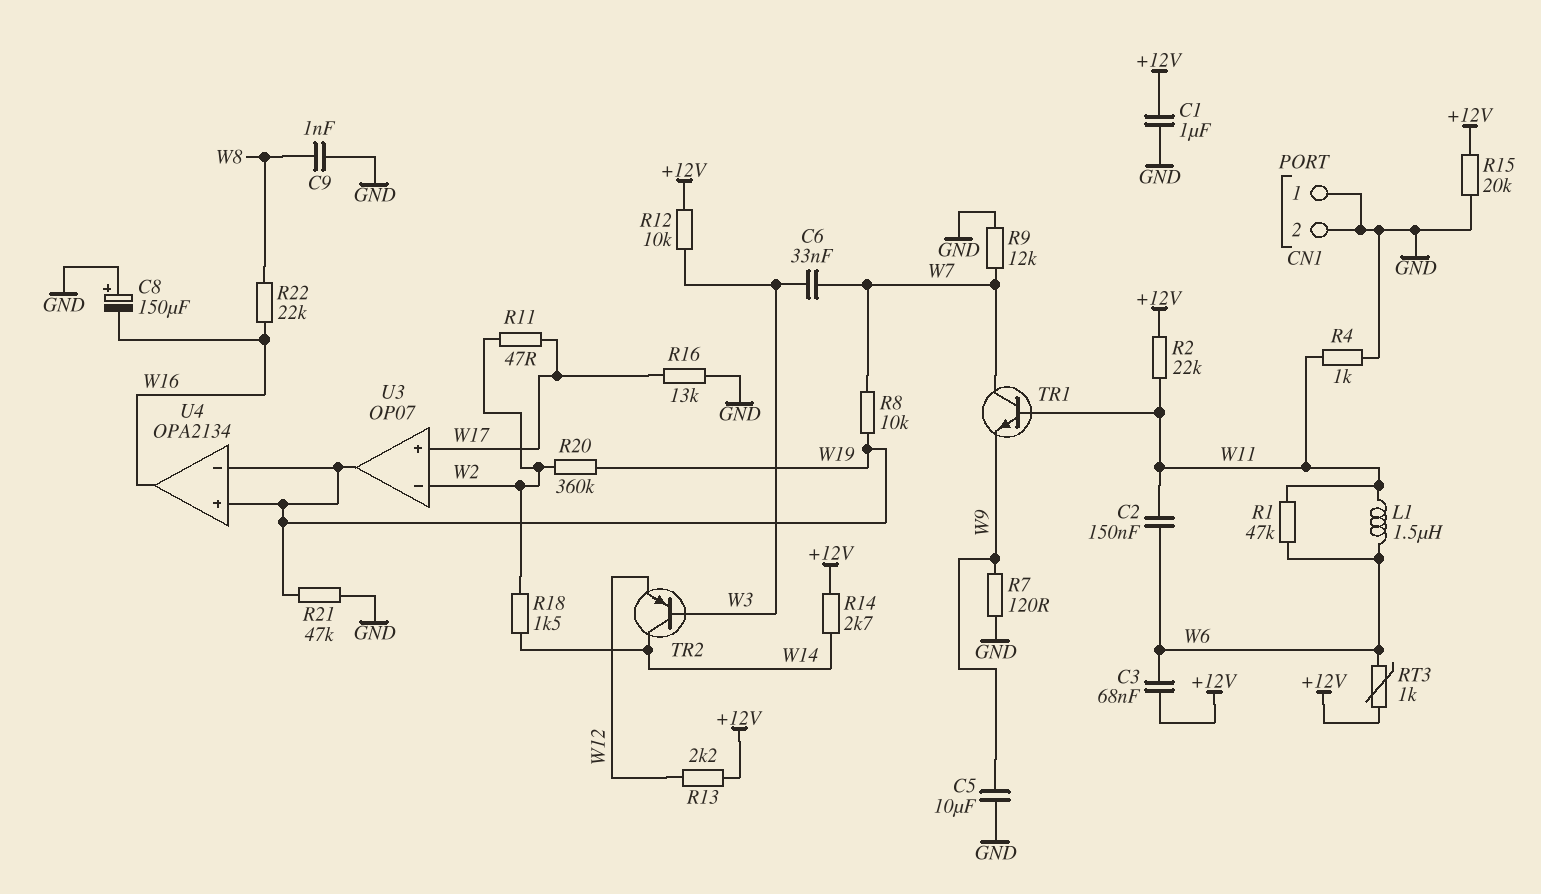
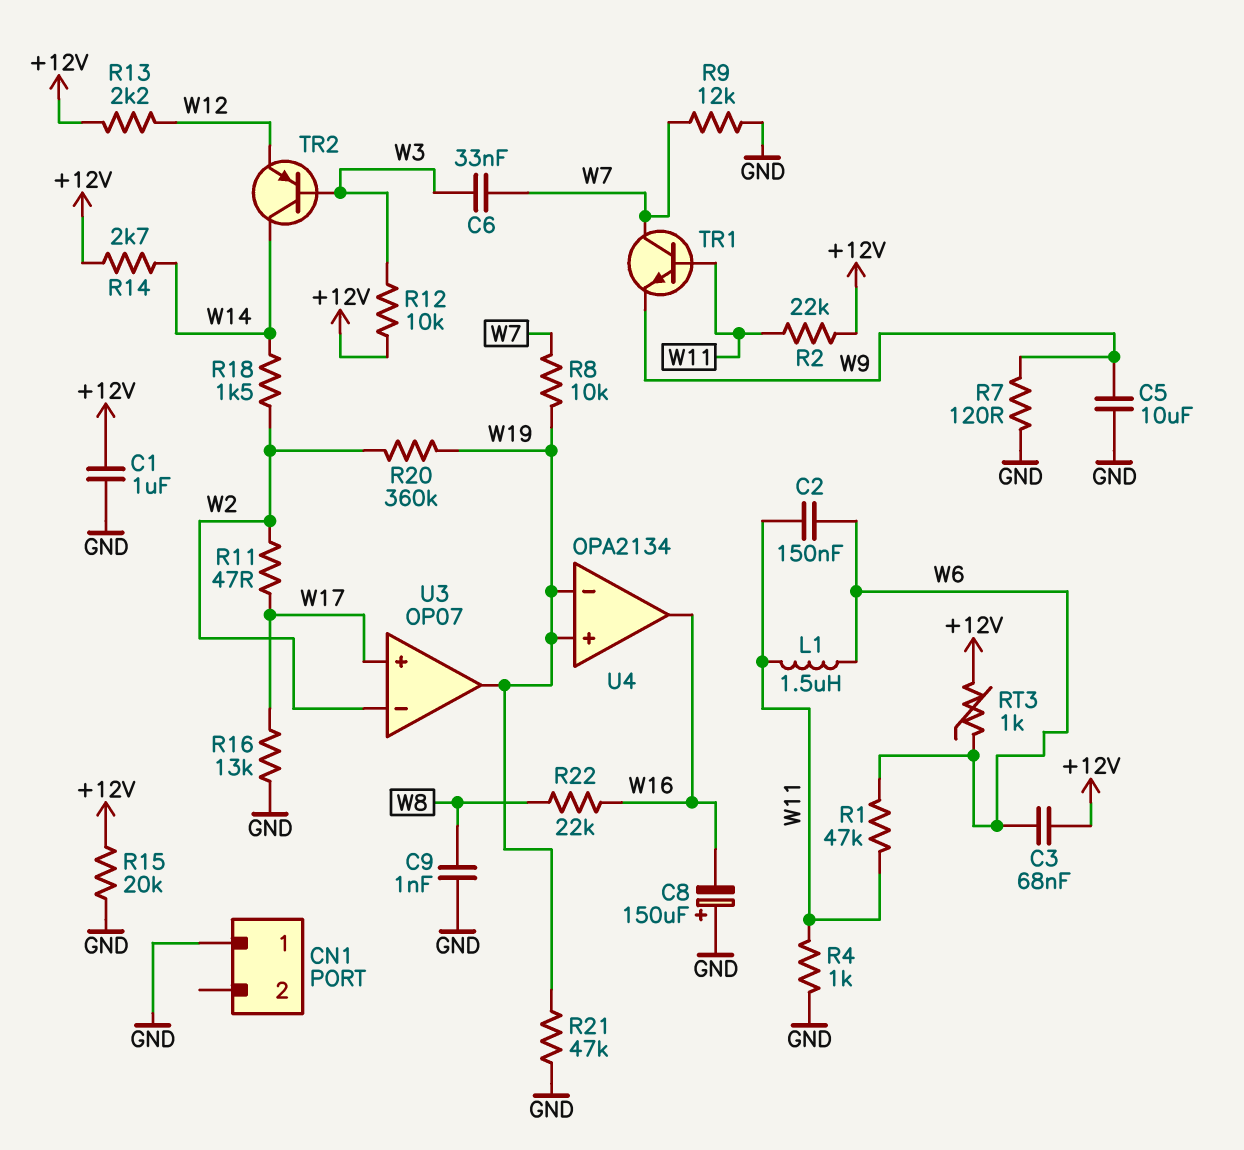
CN1 pin 2: GND -> none

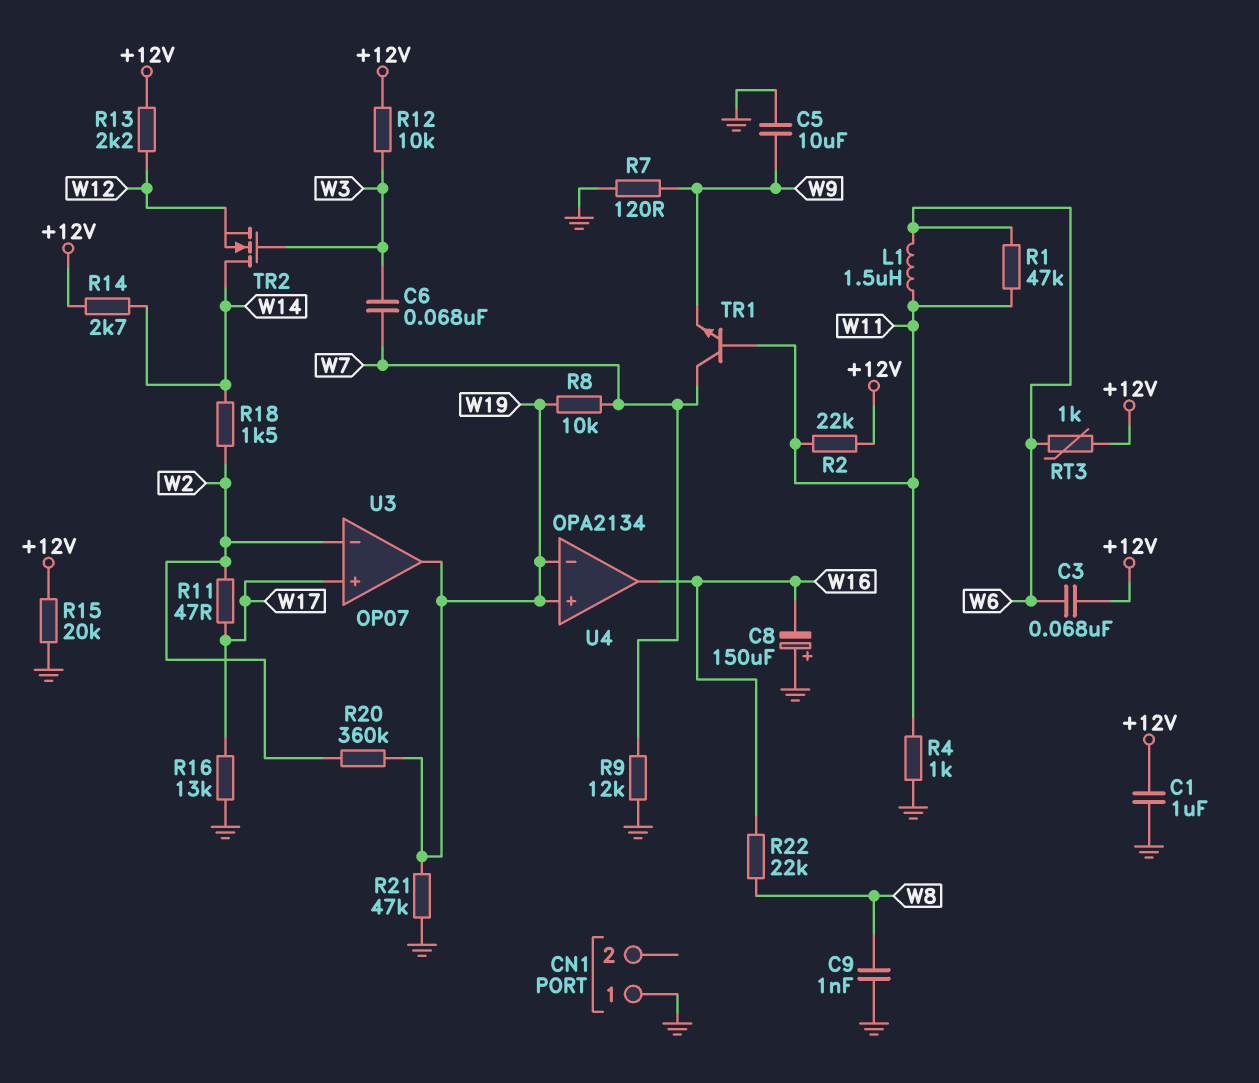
C2: 150nF (W6, W11) -> none
C6: 33nF (W3, W7) -> 68nF (W3, W7)
TR2: PNP (B W3, C W14, E W12) -> NMOS (G W3, D W14, S W12)

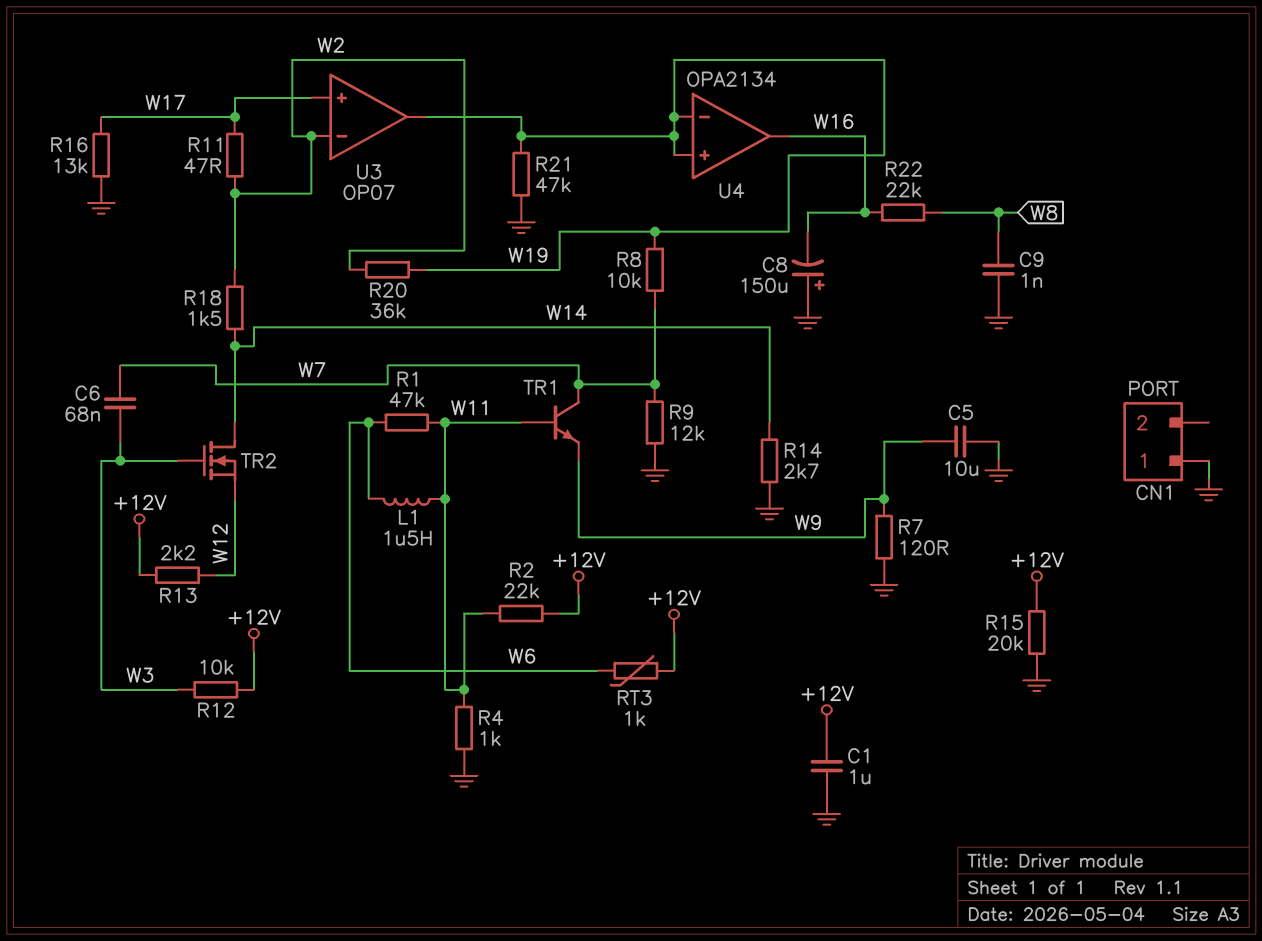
C3: 68nF (+12V, W6) -> none
R14: 2.7k (+12V, W14) -> 2.7k (GND, W14)
R20: 360k (W2, W19) -> 36k (W2, W19)

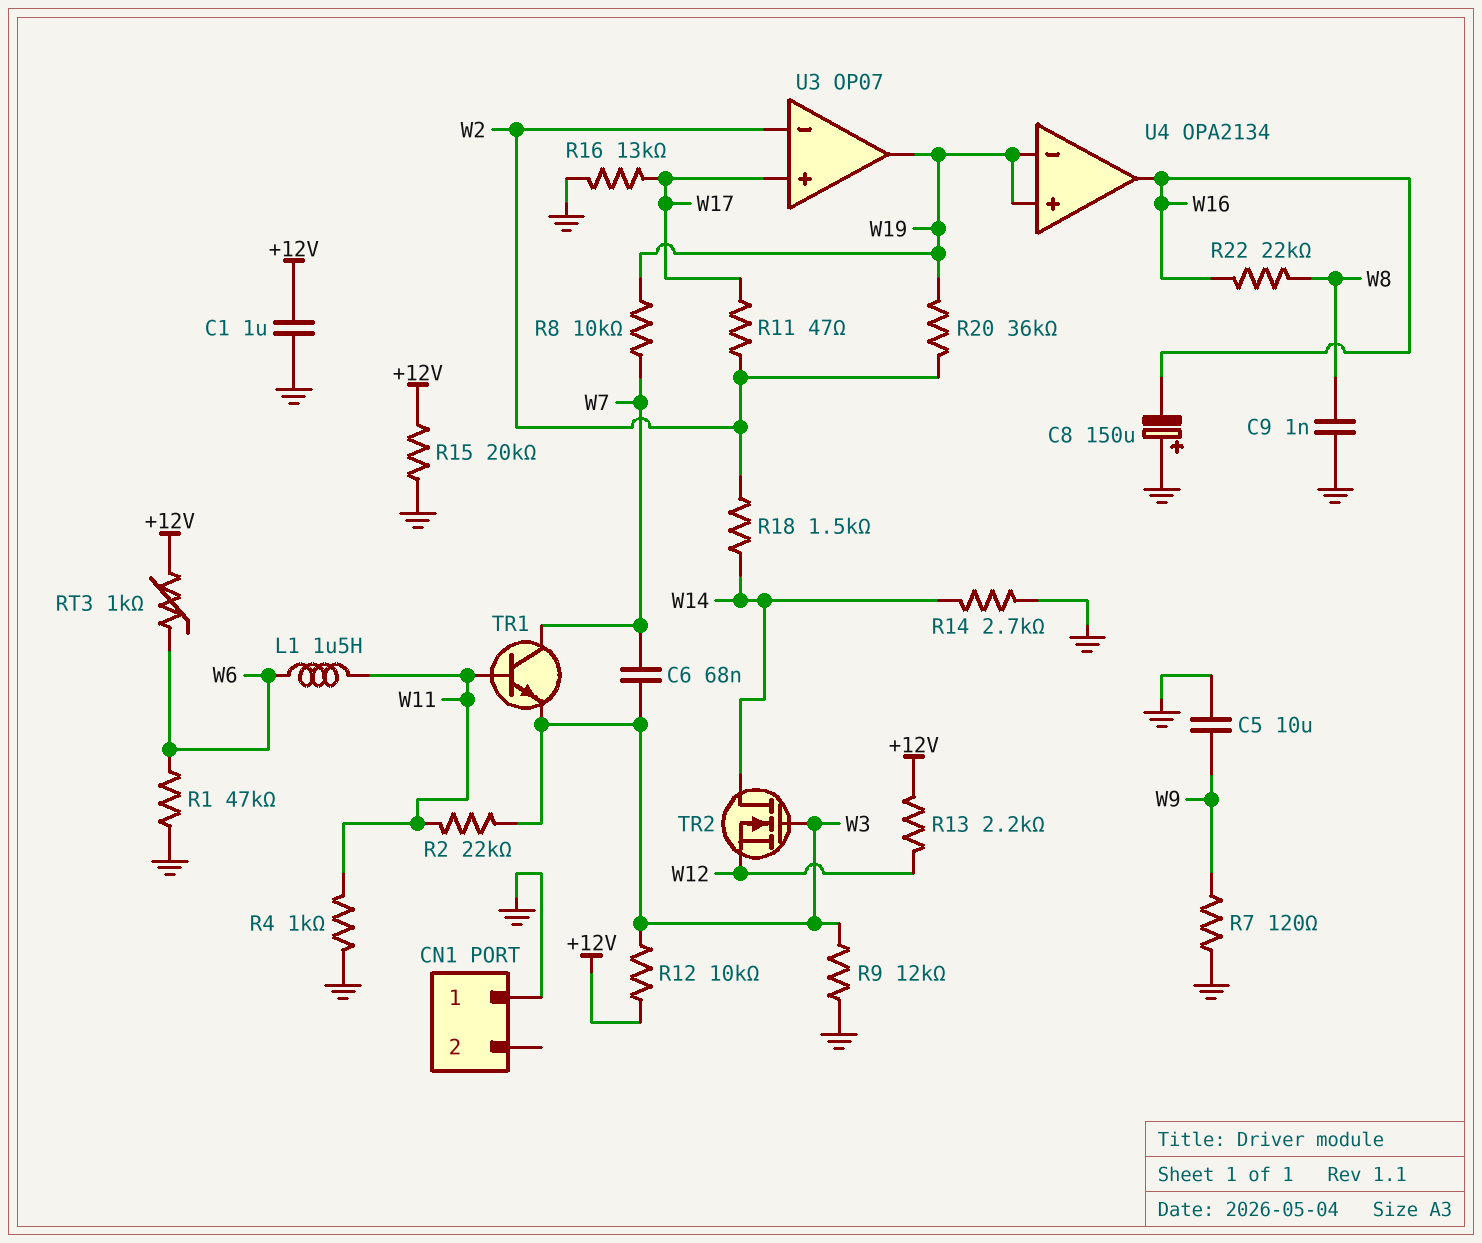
R1: 47k (W6, W11) -> 47k (GND, W6)
R2: 22k (+12V, W11) -> 22k (W3, W11)
R9: 12k (GND, W7) -> 12k (GND, W3)
R21: 47k (GND, W19) -> none
TR1: NPN (B W11, C W7, E W9) -> NPN (B W11, C W7, E W3)

